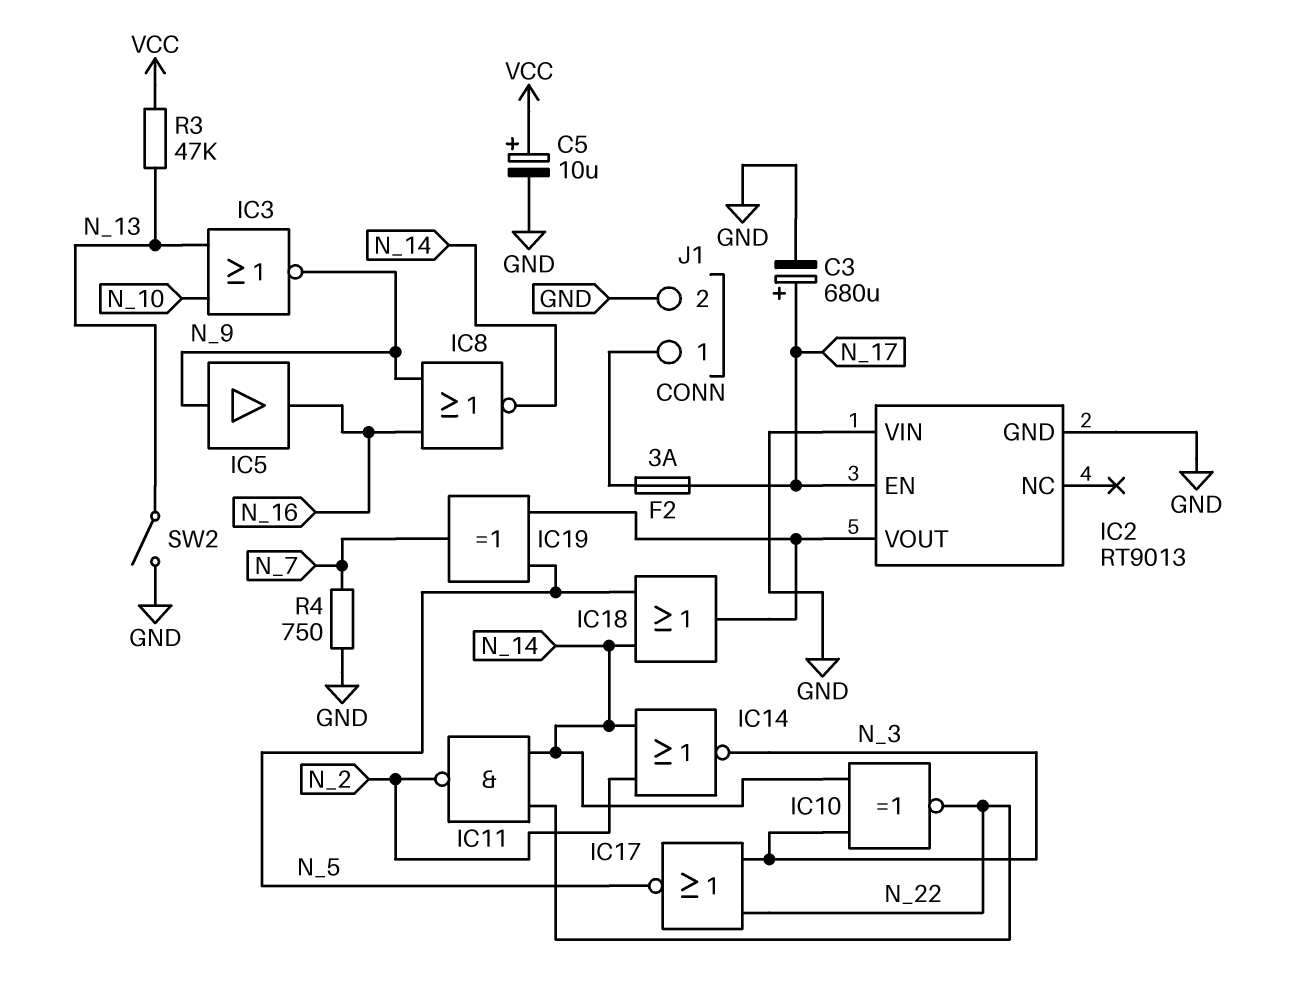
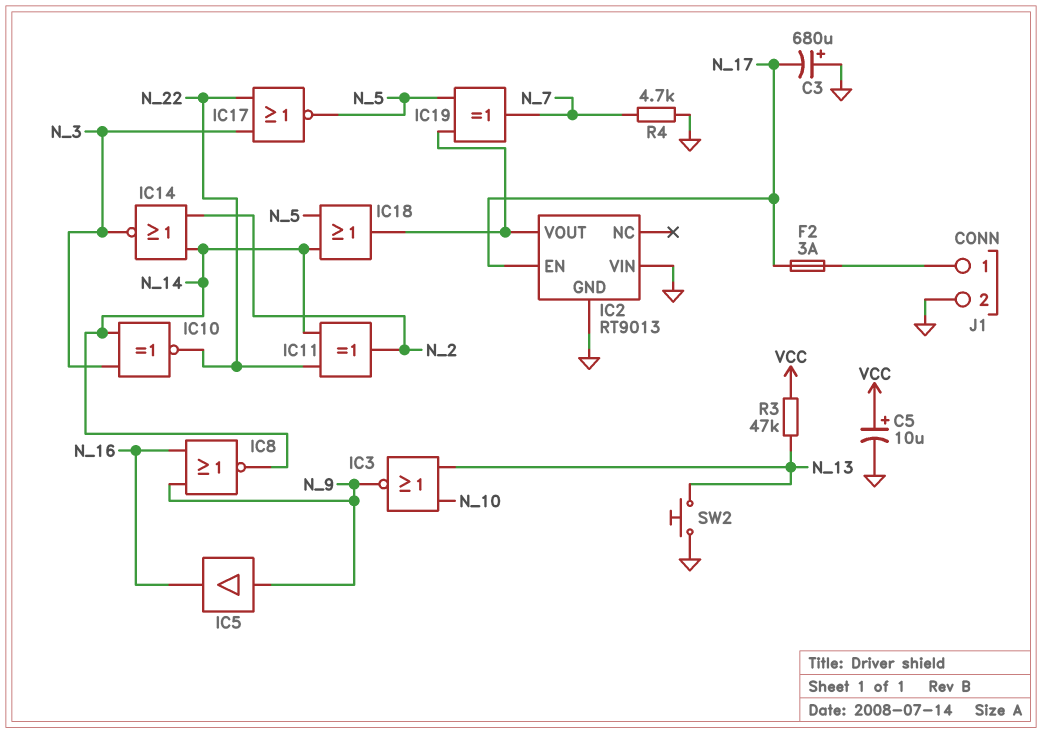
C3: 680uF (plus N_17, minus GND) -> 680uF (plus GND, minus N_17)
IC11: NAND (in N_14, in N_22, out N_2) -> XOR (in N_14, in N_22, out N_2)
R4: 750 (GND, N_7) -> 4.7k (GND, N_7)
SW2: switch (GND, N_13) -> button (GND, N_13)

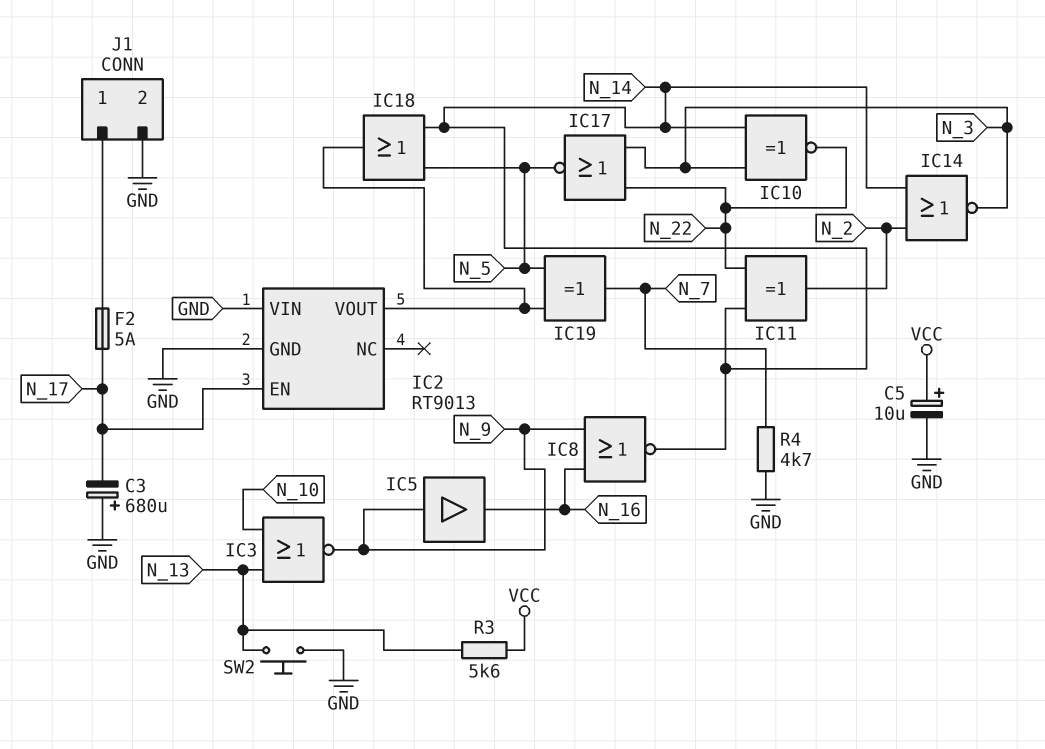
F2: 3A (J1/1, N_17) -> 5A (J1/1, N_17)
R3: 47k (N_13, VCC) -> 5.6k (N_13, VCC)

